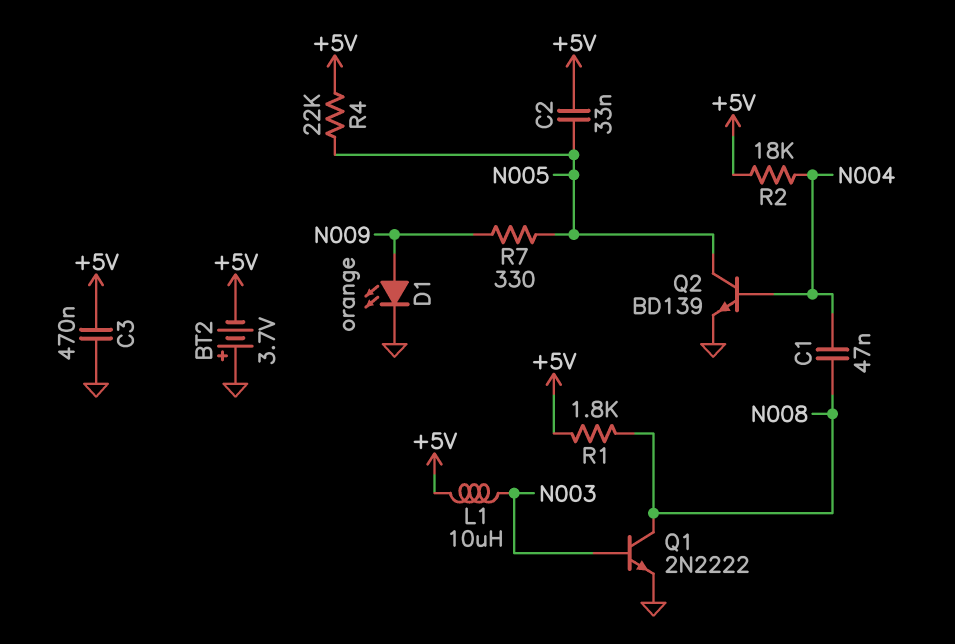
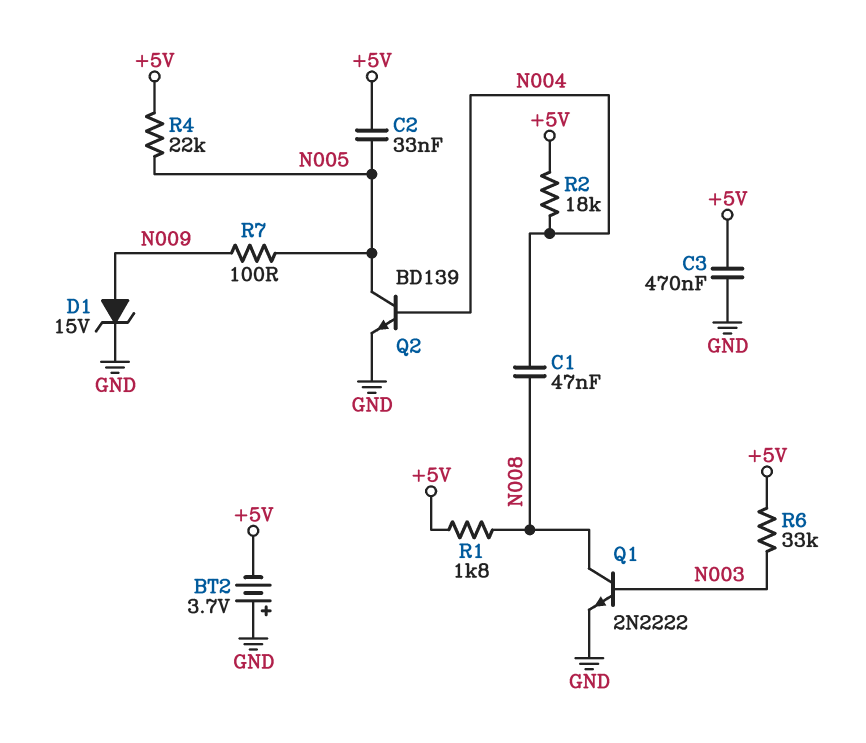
D1: LED orange (A N009, K GND) -> zener 15V (A N009, K GND)
L1: 10uH (+5V, N003) -> none
R6: none -> 33k (+5V, N003)
R7: 330 (N005, N009) -> 100 (N005, N009)

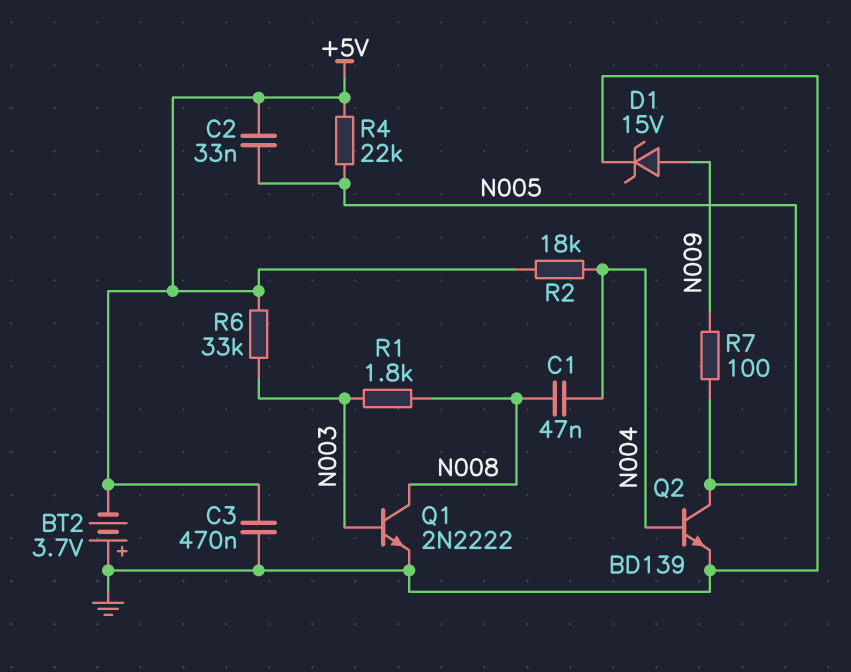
R1: 1.8k (+5V, N008) -> 1.8k (N003, N008)

